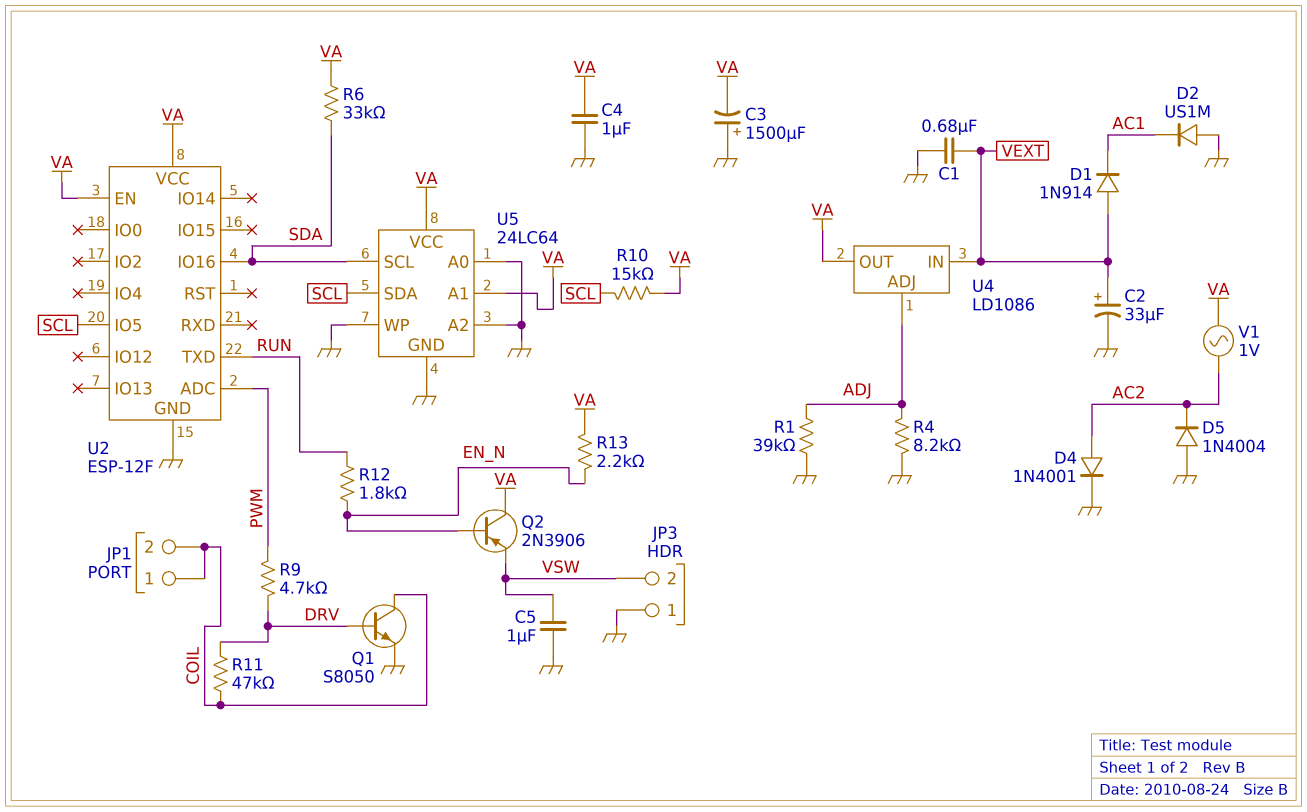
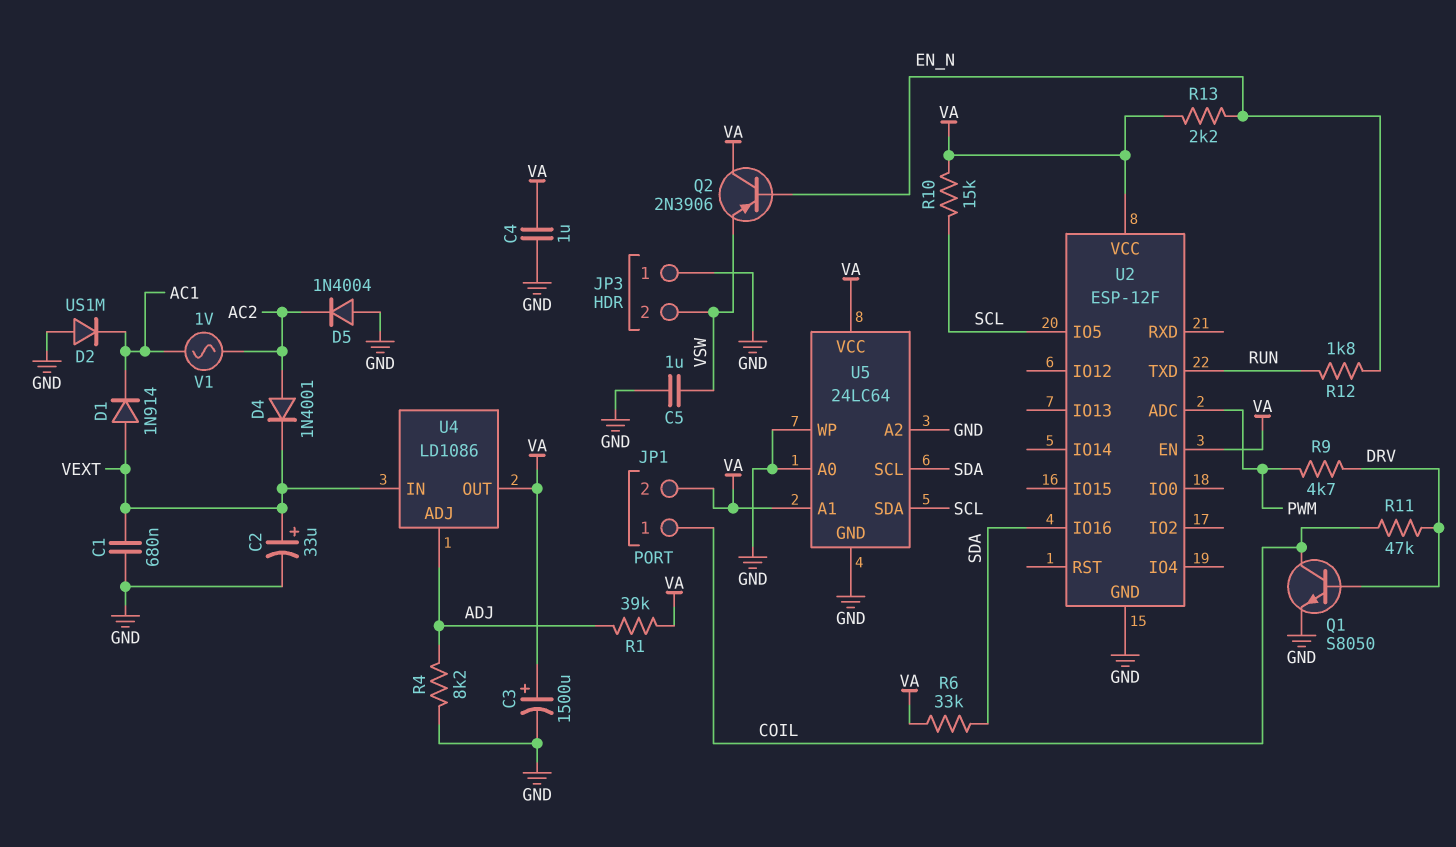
C3: 1500uF (plus GND, minus VA) -> 1500uF (plus VA, minus GND)
D4: diode 1N4001 (A AC2, K GND) -> diode 1N4001 (A AC2, K VEXT)
JP1 pin 2: COIL -> VA
R1: 39k (ADJ, GND) -> 39k (ADJ, VA)
V1: AC 1V (AC2, VA) -> AC 1V (AC1, AC2)

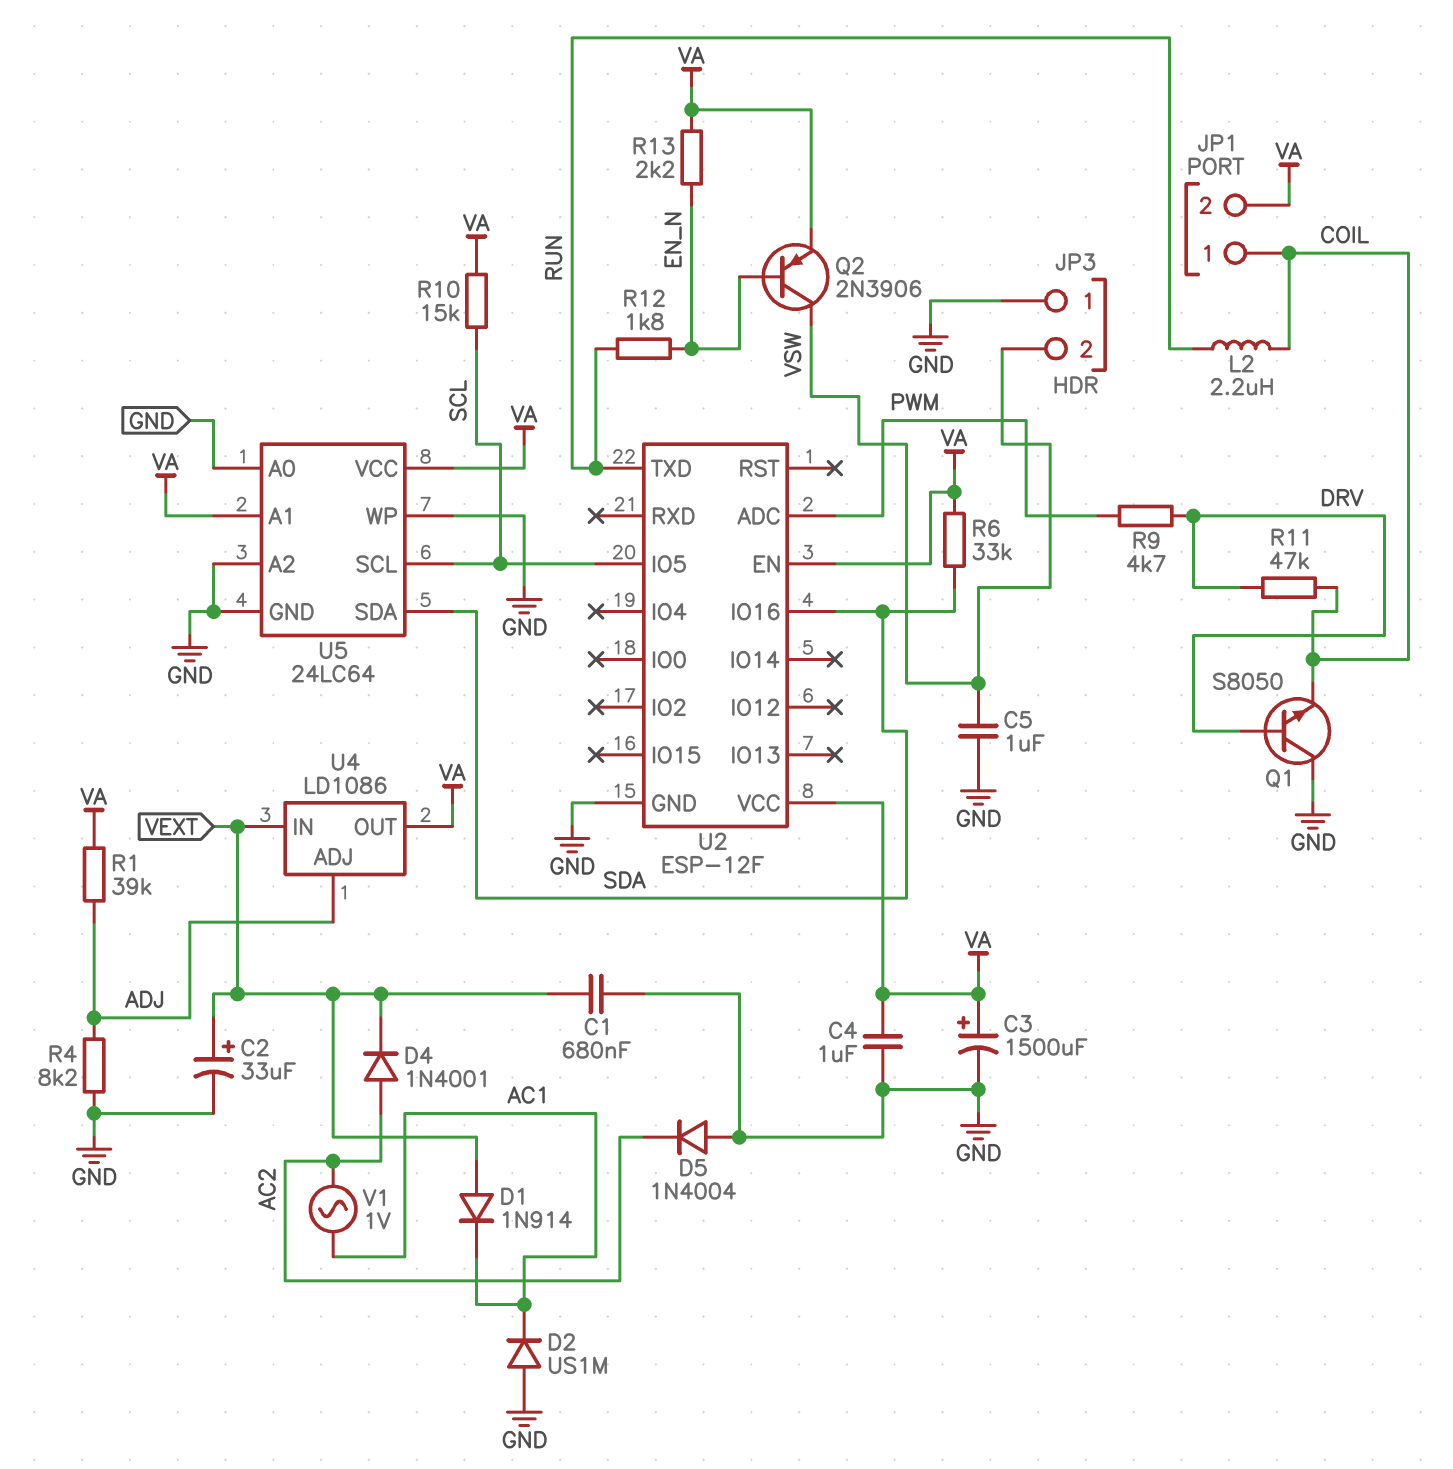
L2: none -> 2.2uH (COIL, RUN)
Q1: NPN S8050 (B DRV, C COIL, E GND) -> NPN S8050 (B DRV, C GND, E COIL)
Q2: PNP 2N3906 (B EN_N, C VA, E VSW) -> PNP 2N3906 (B EN_N, C VSW, E VA)
U5 pin SCL: SDA -> SCL
U5 pin SDA: SCL -> SDA

